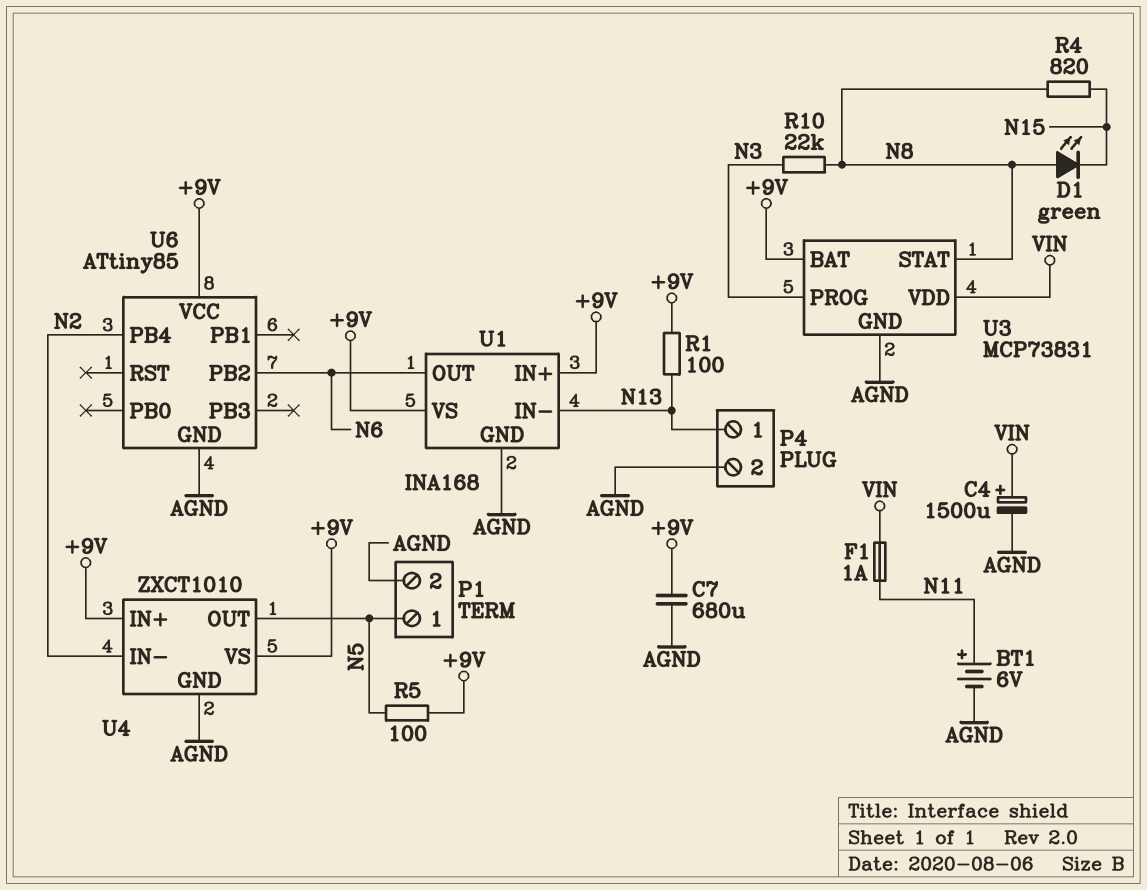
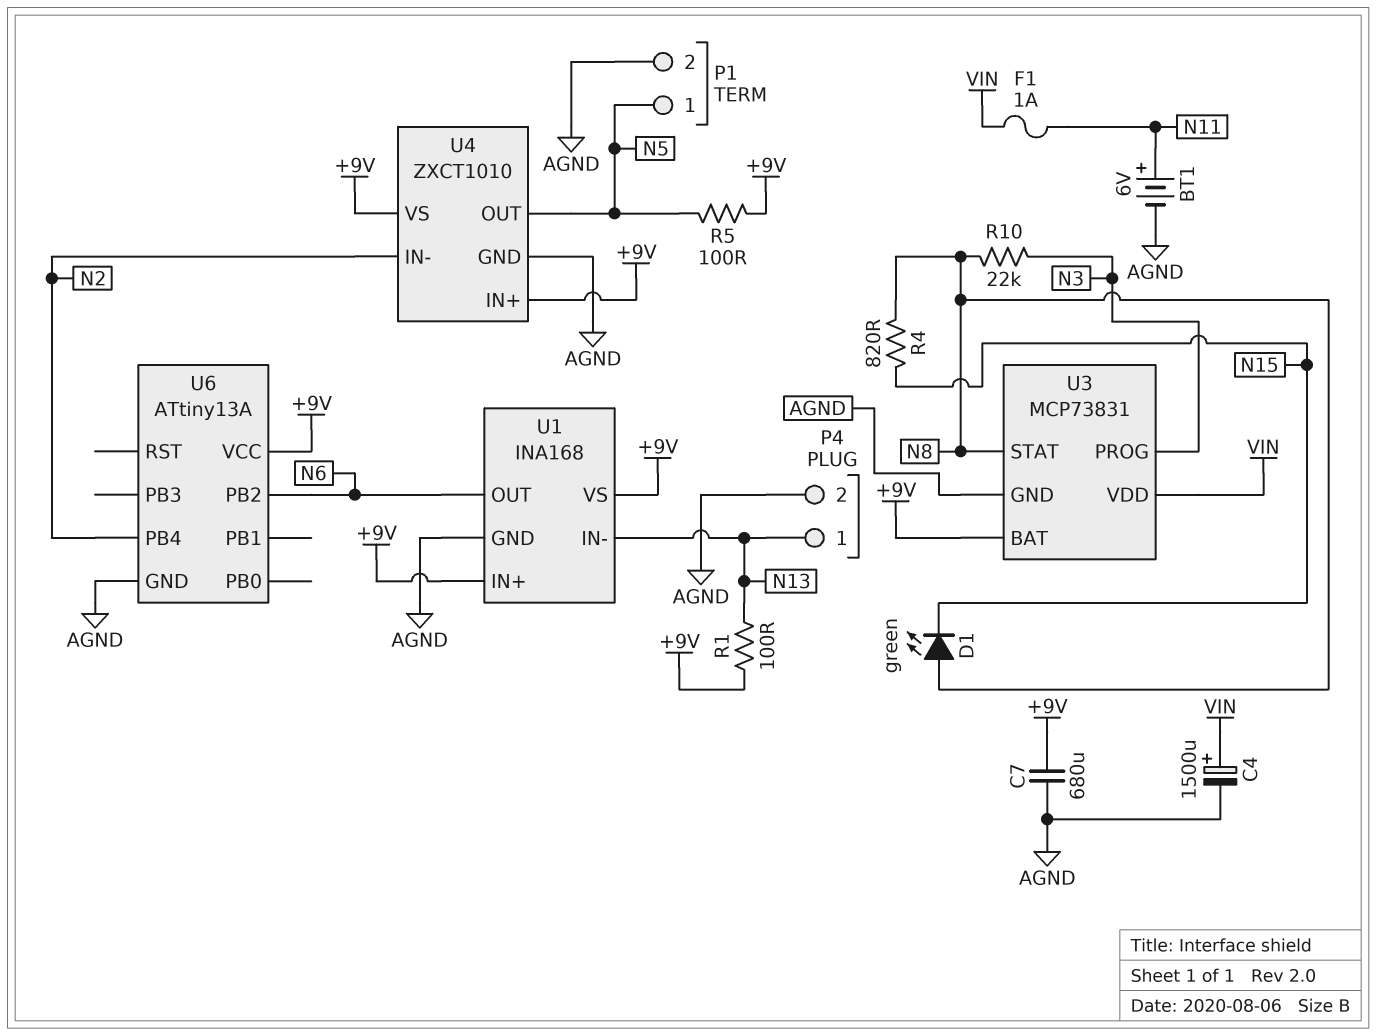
U6: ATtiny85 -> ATtiny13A

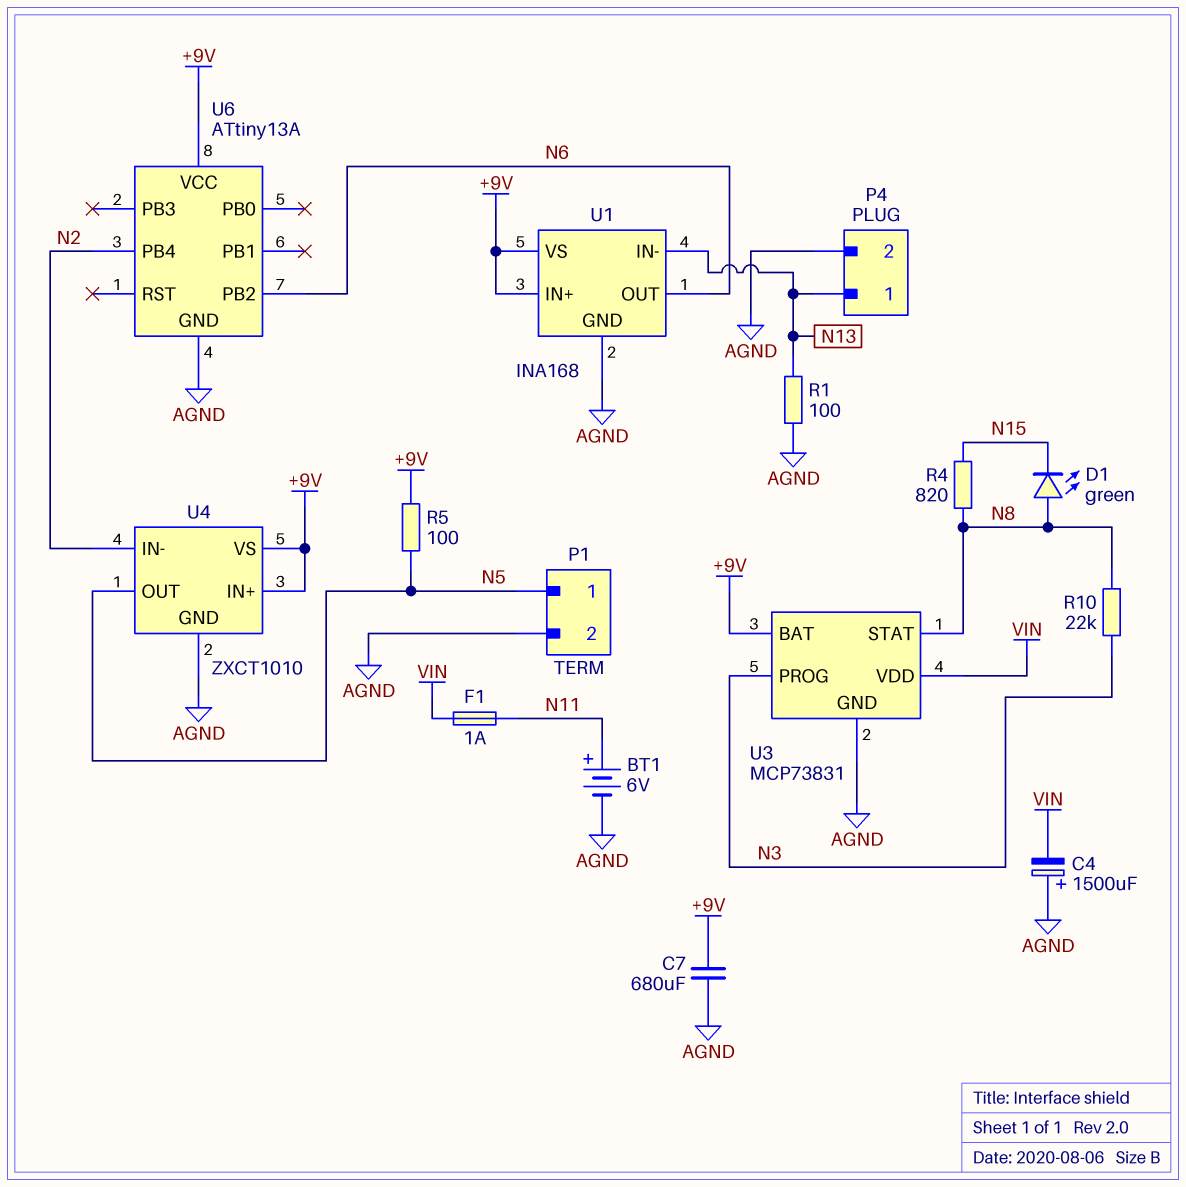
C4: 1500uF (plus VIN, minus AGND) -> 1500uF (plus AGND, minus VIN)
R1: 100 (+9V, N13) -> 100 (AGND, N13)

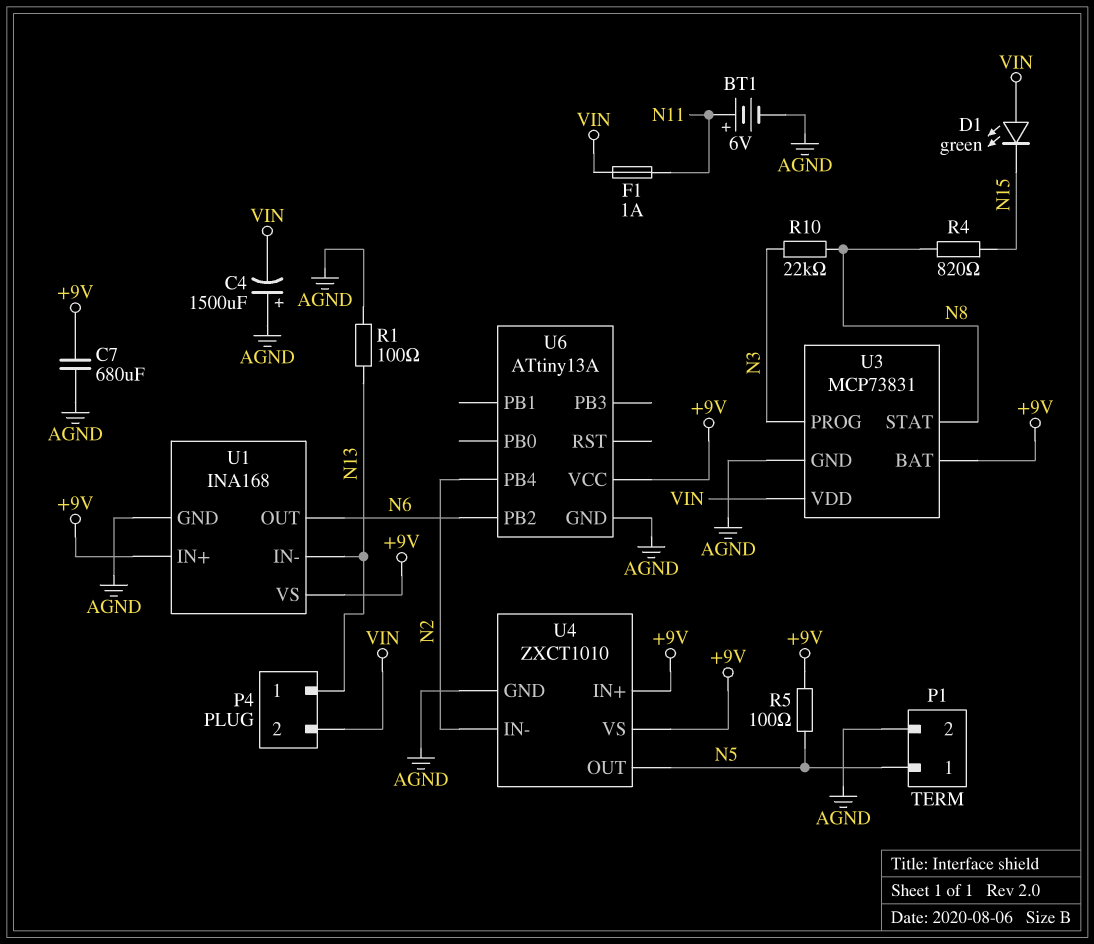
D1: LED green (A N8, K N15) -> LED green (A VIN, K N15)
P4 pin 2: AGND -> VIN

